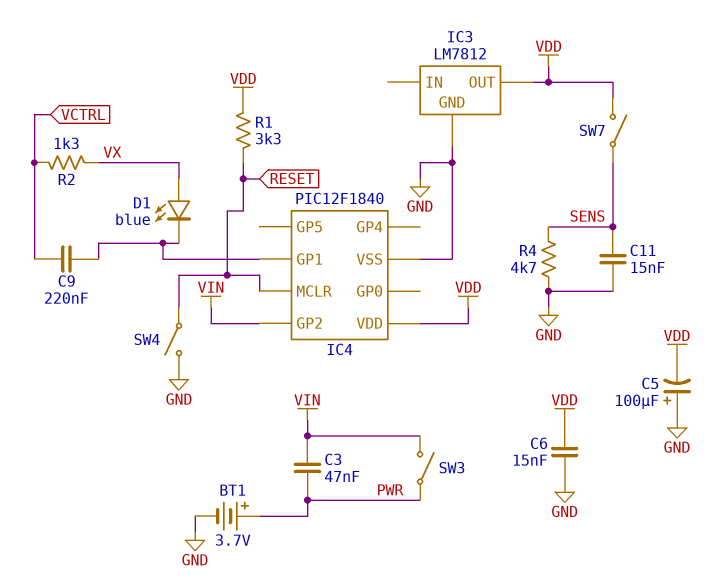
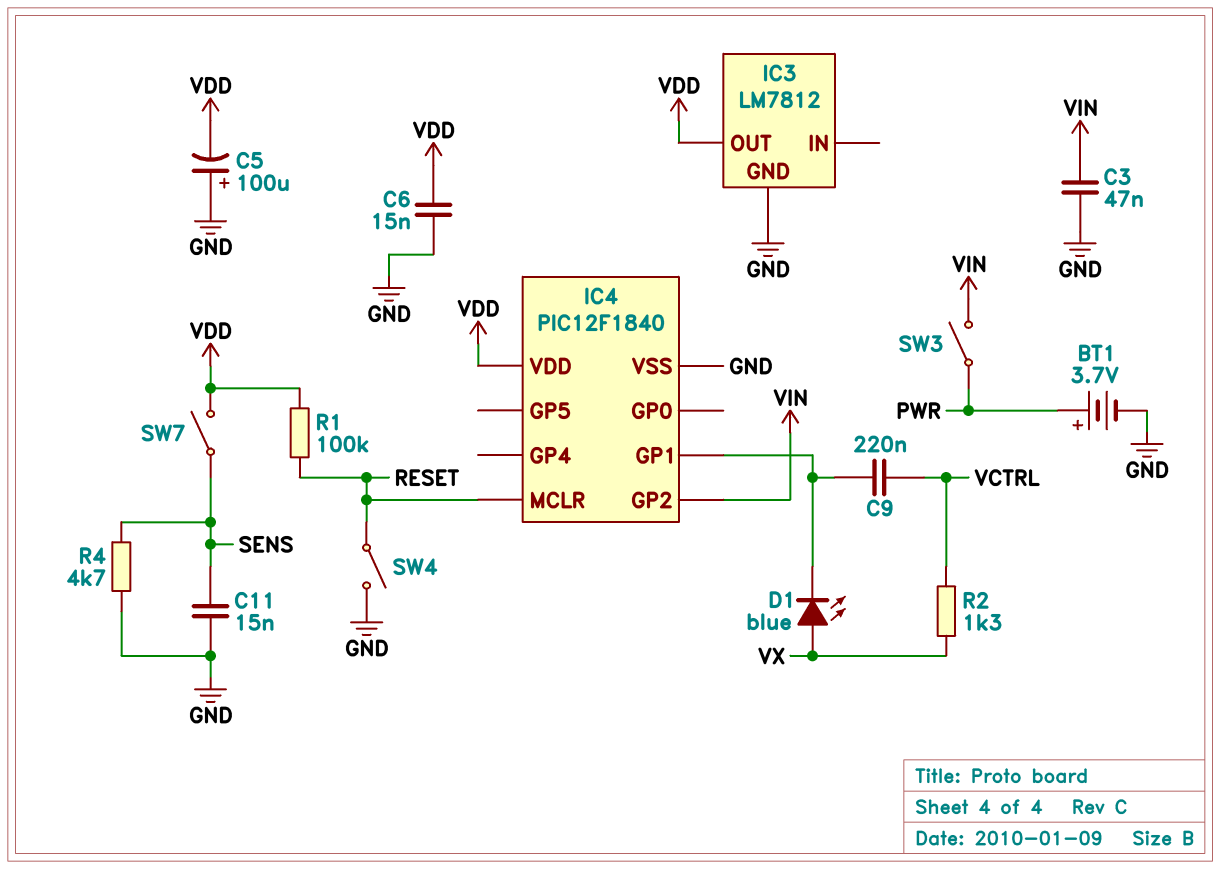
C3: 47nF (PWR, VIN) -> 47nF (GND, VIN)
R1: 3.3k (RESET, VDD) -> 100k (RESET, VDD)

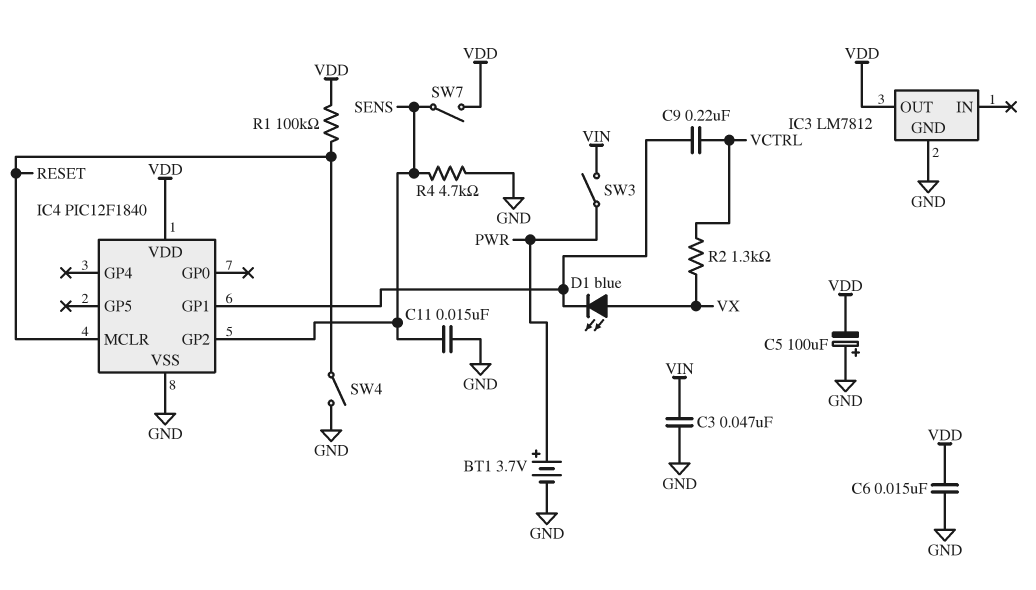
IC4 pin GP2: VIN -> SENS

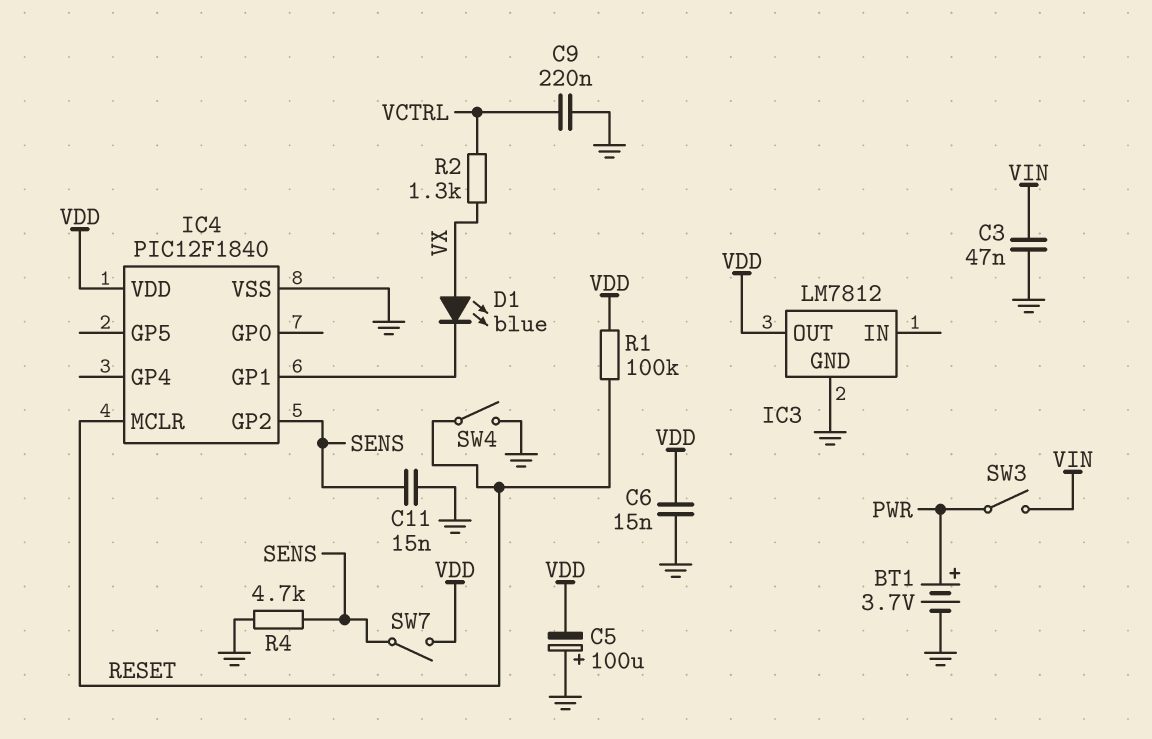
C9: 220nF (IC4/GP1, VCTRL) -> 220nF (GND, VCTRL)

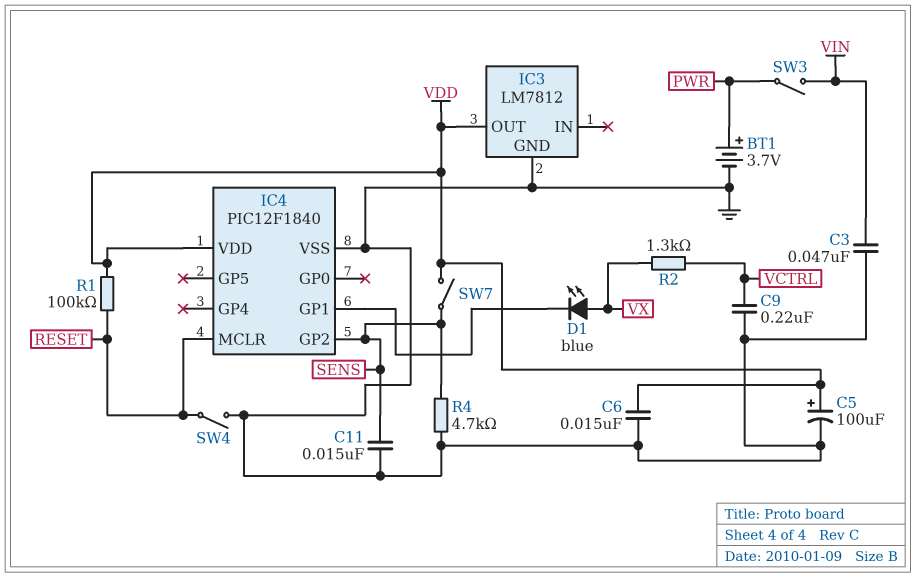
C5: 100uF (plus GND, minus VDD) -> 100uF (plus VDD, minus GND)

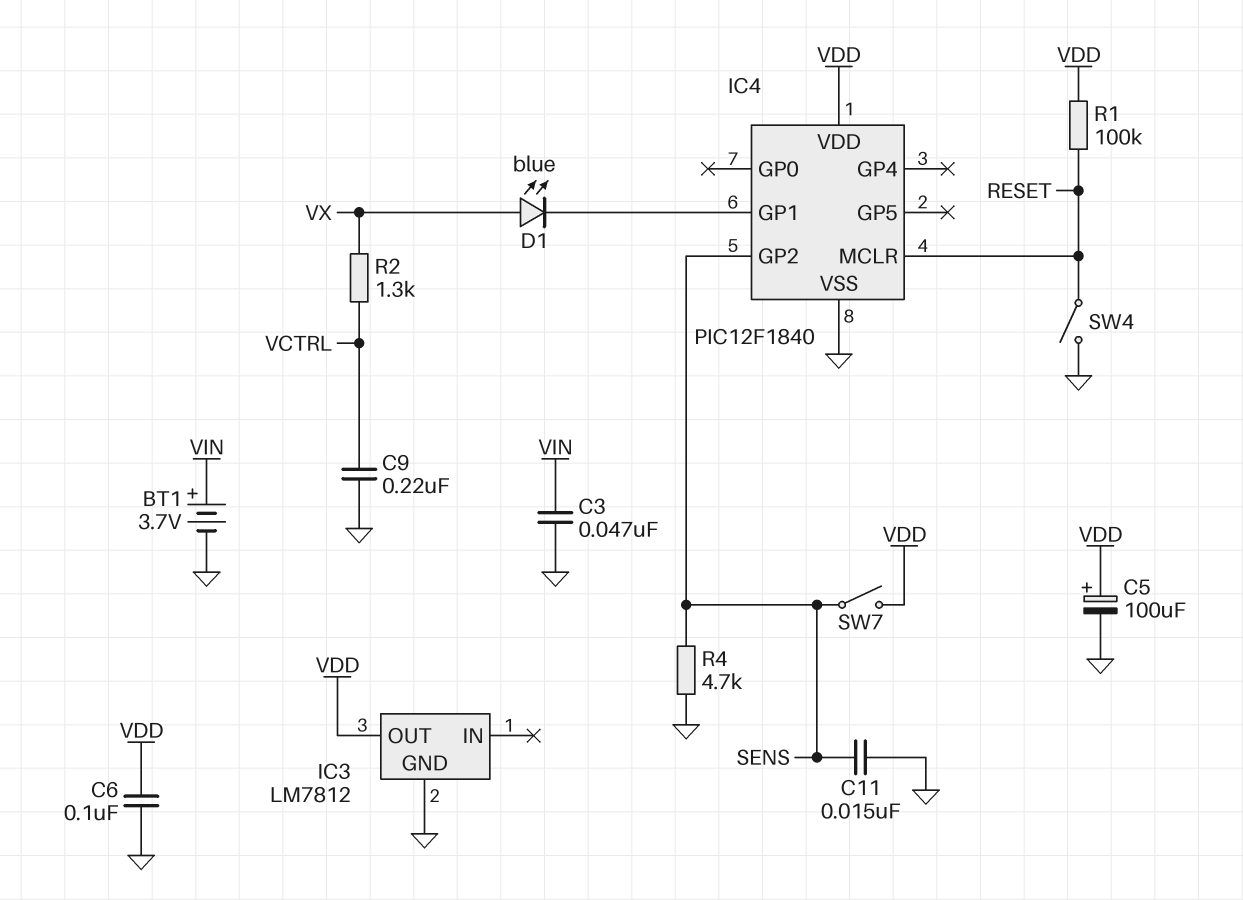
BT1: 3.7V (plus PWR, minus GND) -> 3.7V (plus VIN, minus GND)
C6: 15nF (GND, VDD) -> 100nF (GND, VDD)
SW3: switch (PWR, VIN) -> none

